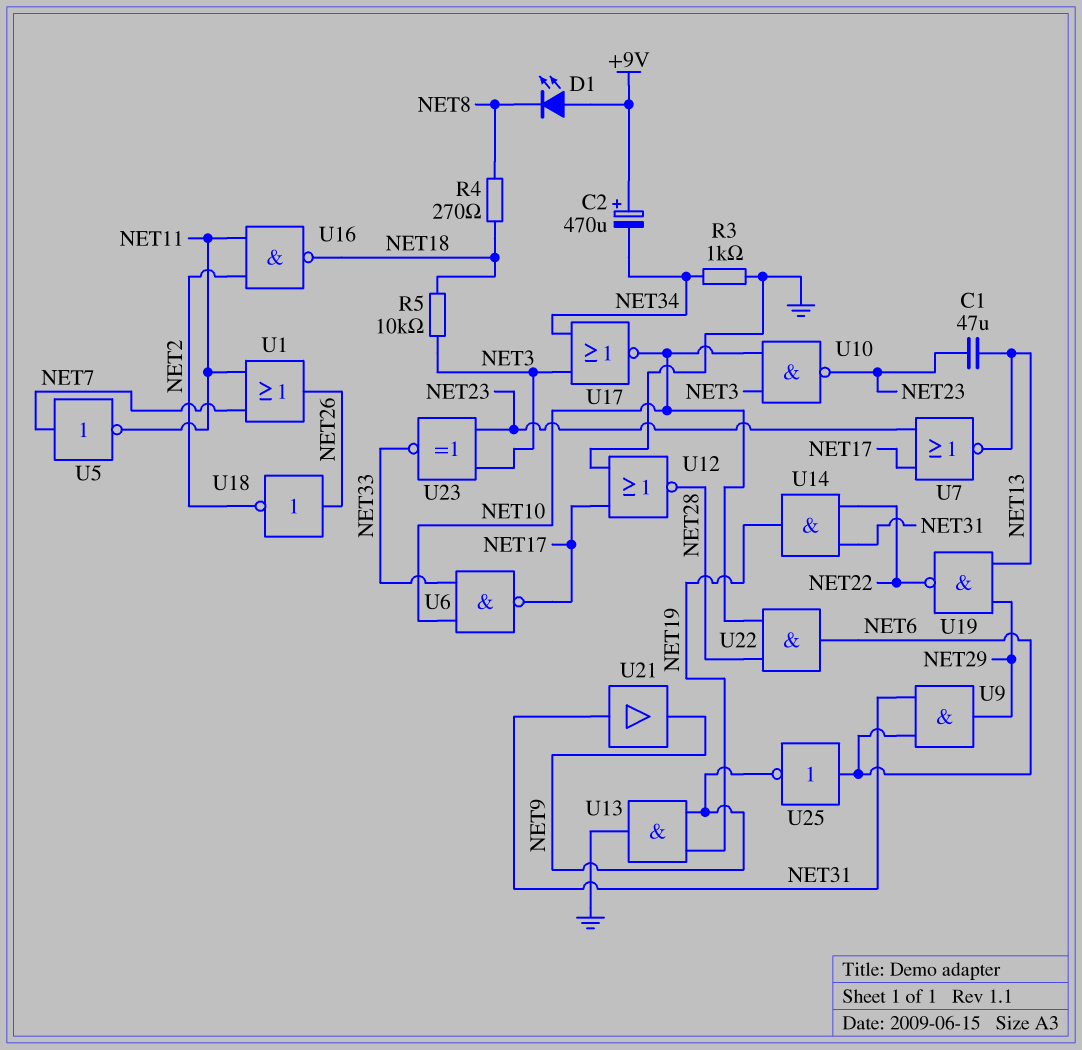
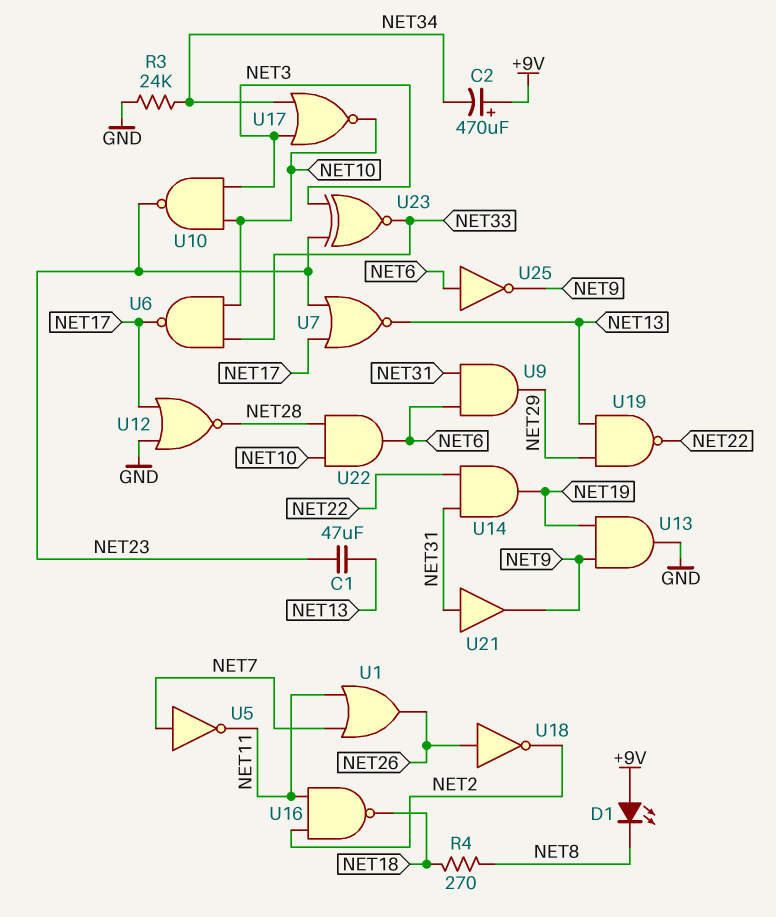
R3: 1k (GND, NET34) -> 24k (GND, NET34)
R5: 10k (NET3, NET18) -> none

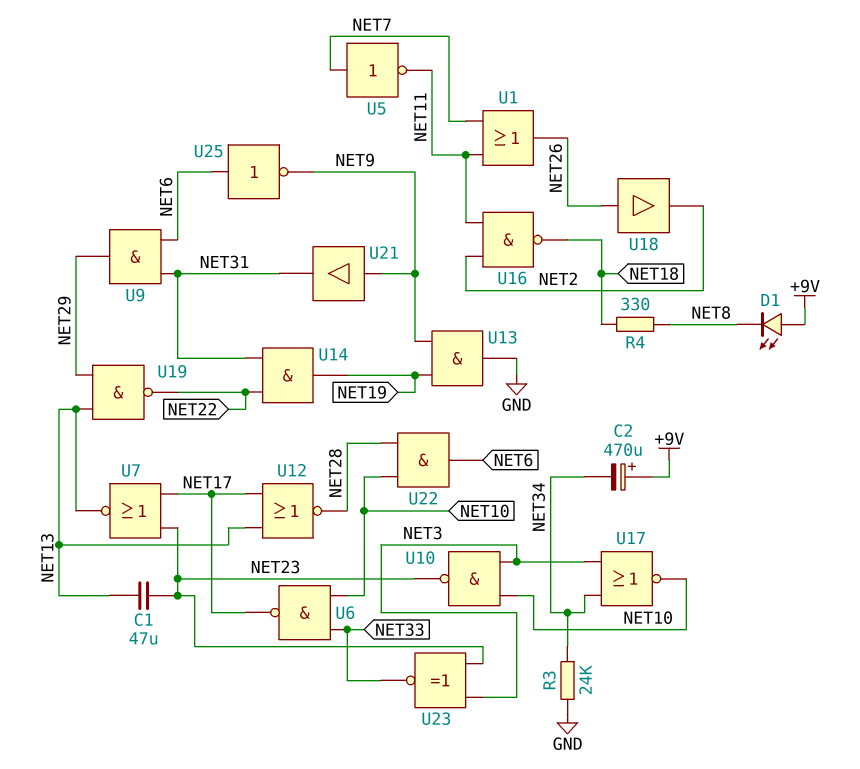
R4: 270 (NET8, NET18) -> 330 (NET8, NET18)
U12: NOR (in GND, in NET17, out NET28) -> NOR (in NET13, in NET17, out NET28)
U18: NOT (in NET26, out NET2) -> buffer (in NET26, out NET2)
U21: buffer (in NET31, out NET9) -> buffer (in NET9, out NET31)

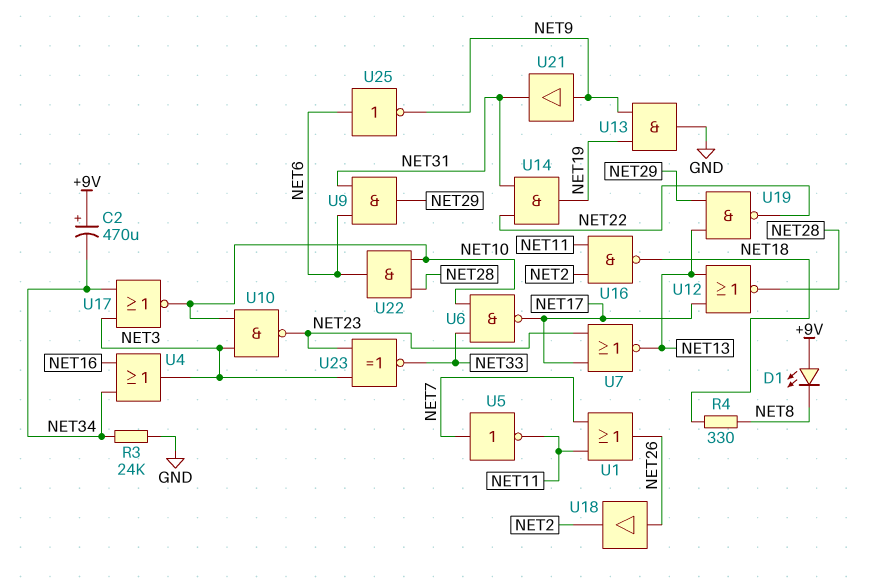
C1: 47uF (NET13, NET23) -> none
U4: none -> OR (in NET16, in NET34, out NET3)

